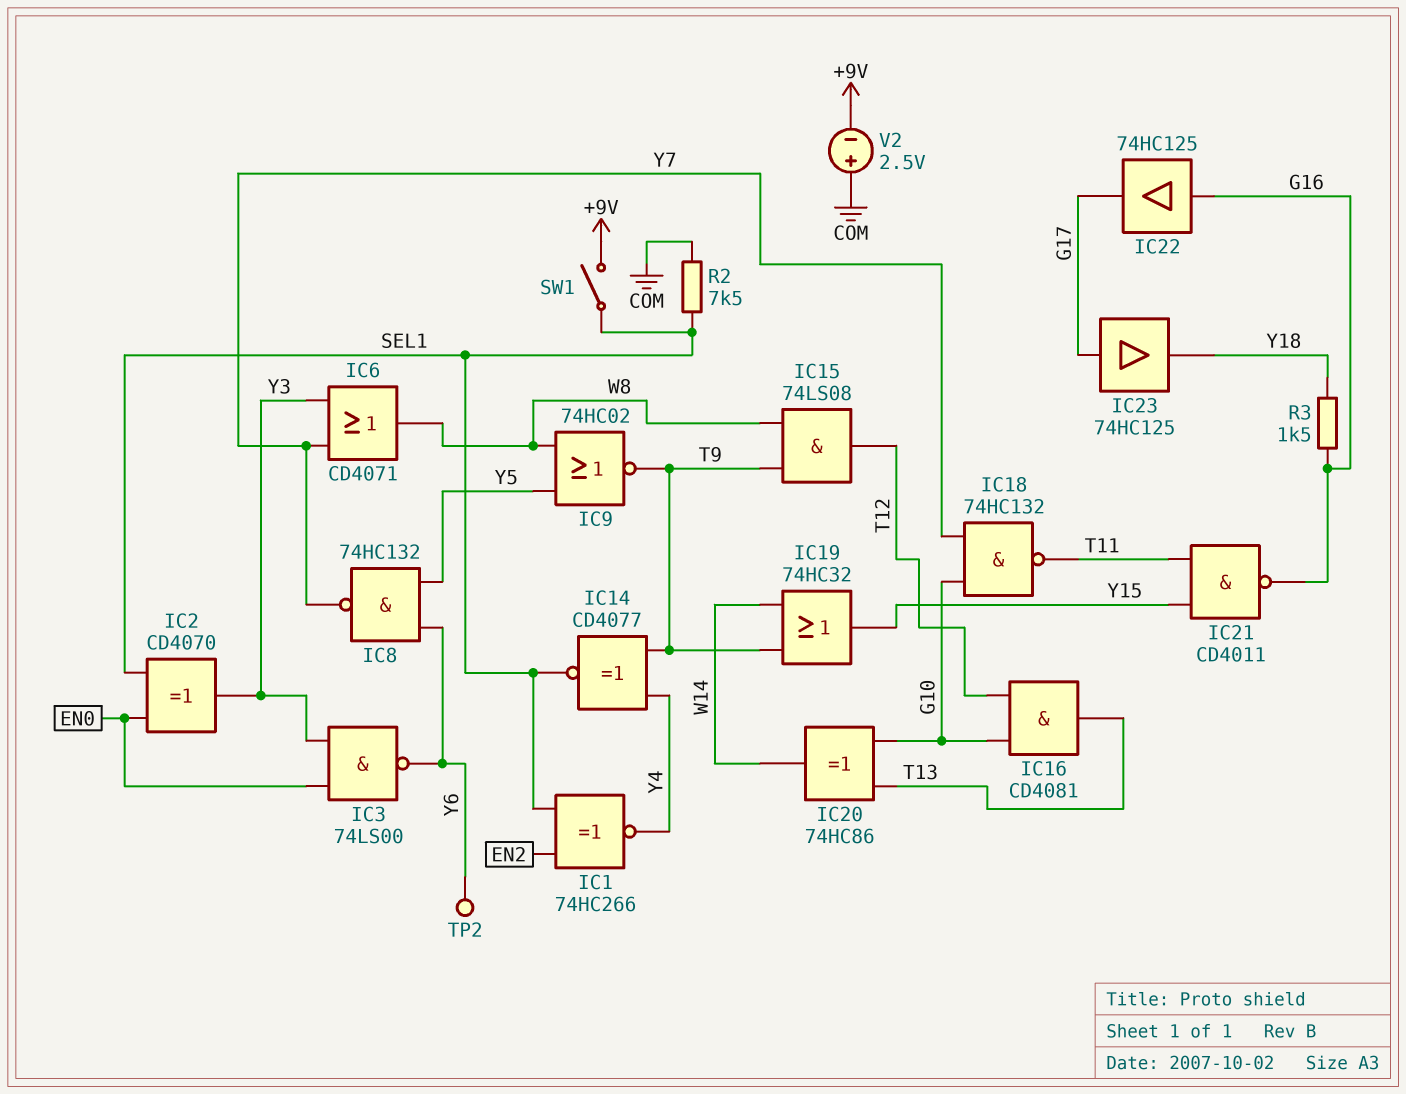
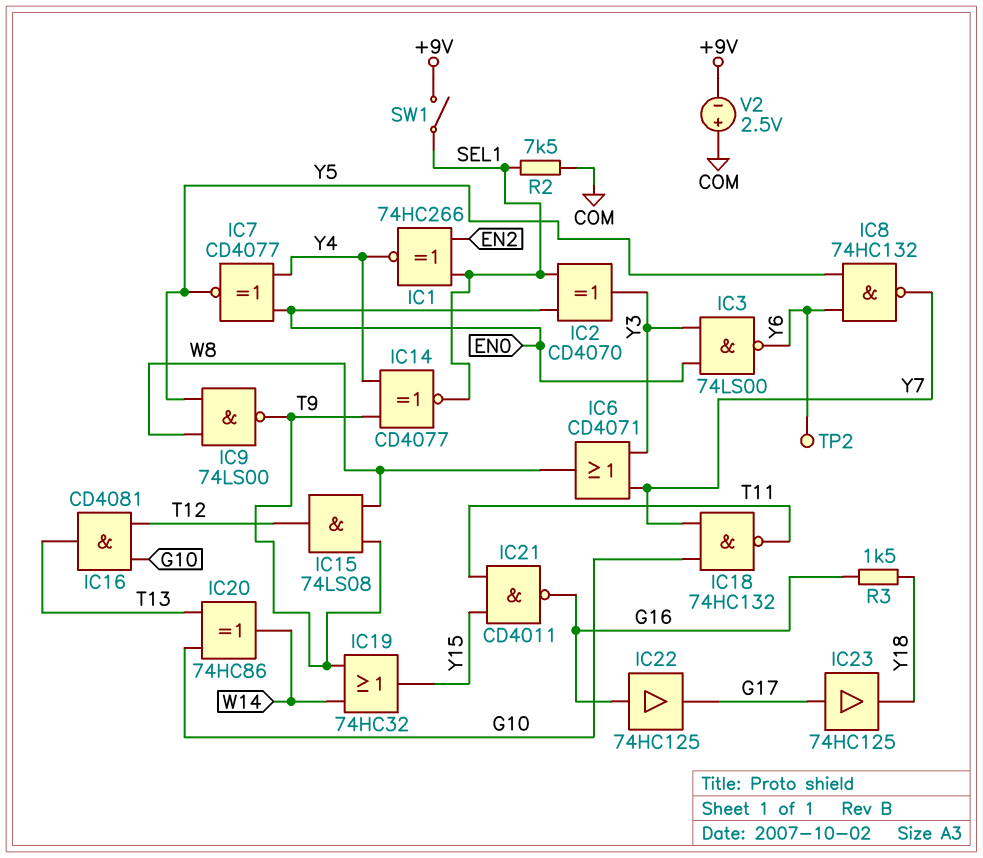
IC7: none -> XNOR CD4077 (in EN0, in Y4, out Y5)
IC9: NOR 74HC02 (in W8, in Y5, out T9) -> NAND 74LS00 (in W8, in Y5, out T9)

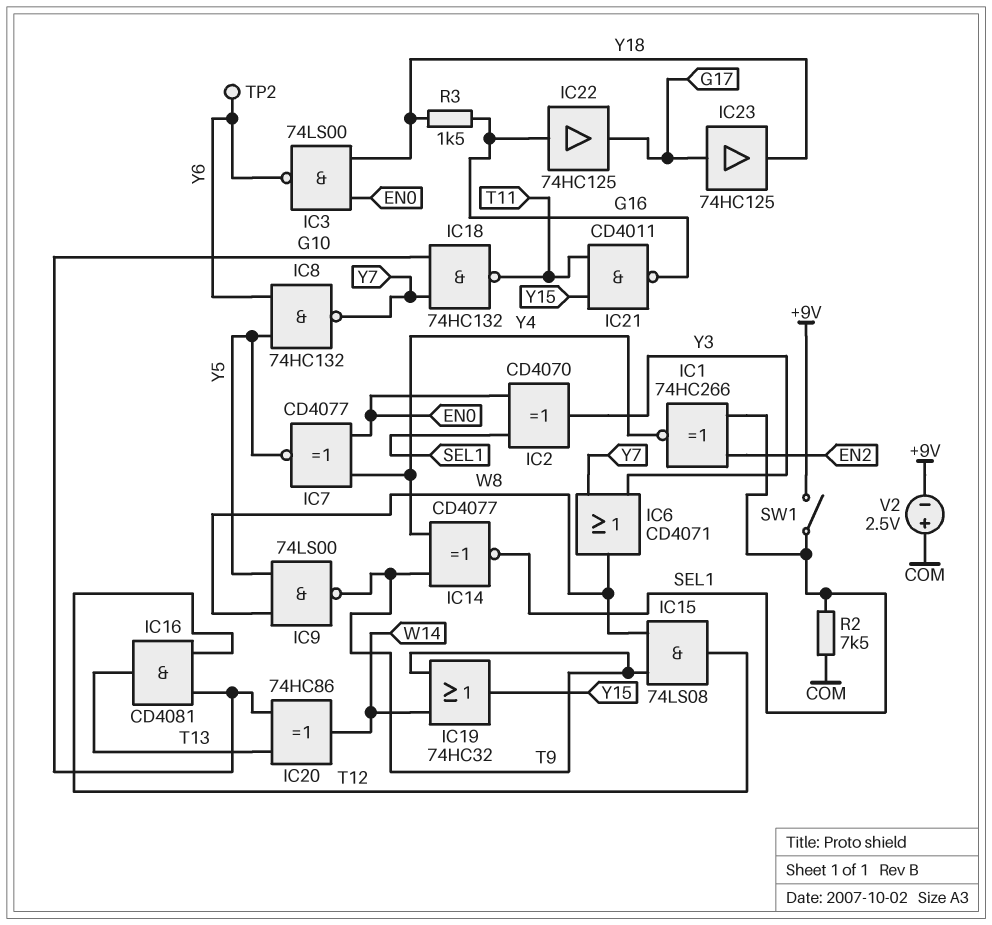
IC3: NAND 74LS00 (in EN0, in Y3, out Y6) -> NAND 74LS00 (in EN0, in Y18, out Y6)

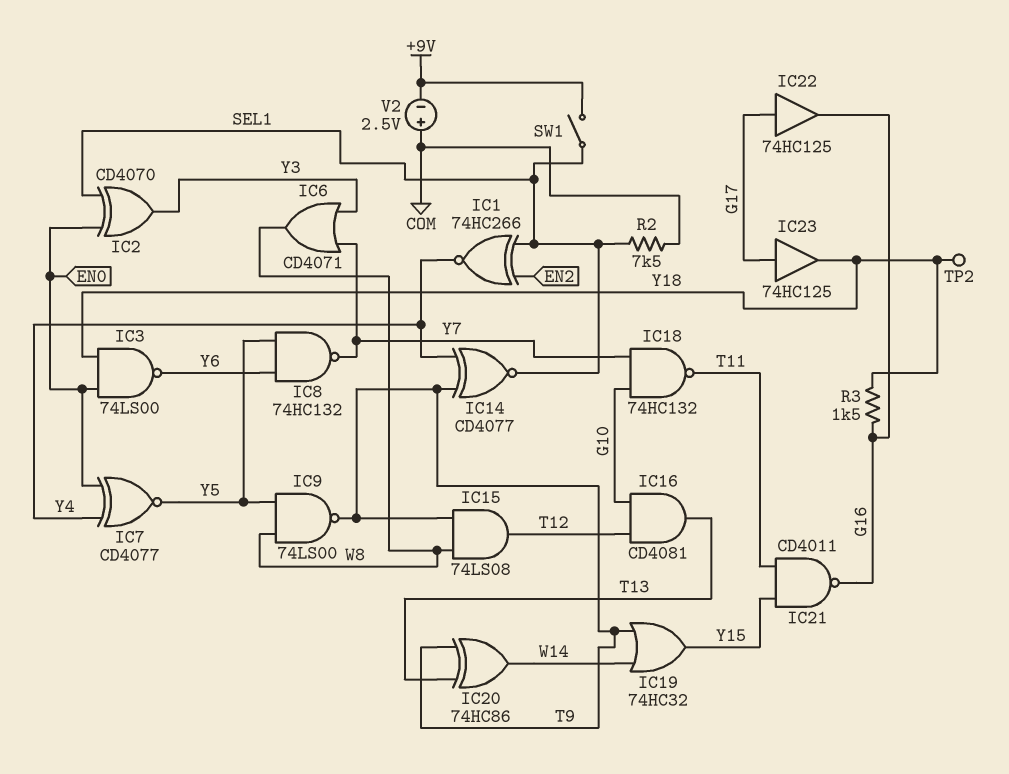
IC20: XOR 74HC86 (in G10, in T13, out W14) -> XOR 74HC86 (in T9, in T13, out W14)
IC22: buffer 74HC125 (in G16, out G17) -> buffer 74HC125 (in G17, out G16)
TP2: test point (Y6) -> test point (Y18)

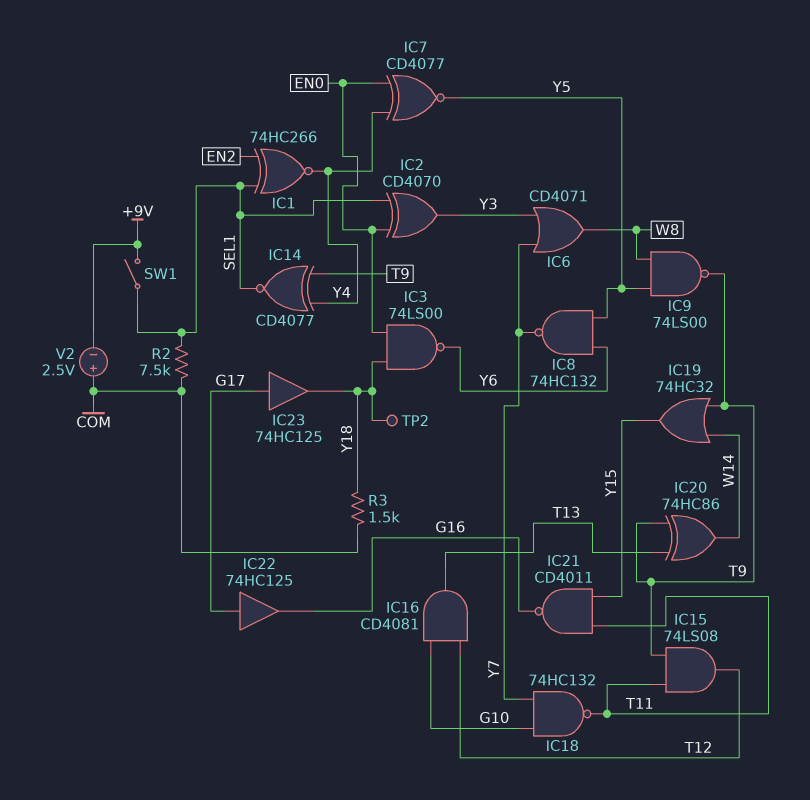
IC15: AND 74LS08 (in T9, in W8, out T12) -> AND 74LS08 (in T9, in T11, out T12)
R3: 1.5k (G16, Y18) -> 1.5k (COM, Y18)

